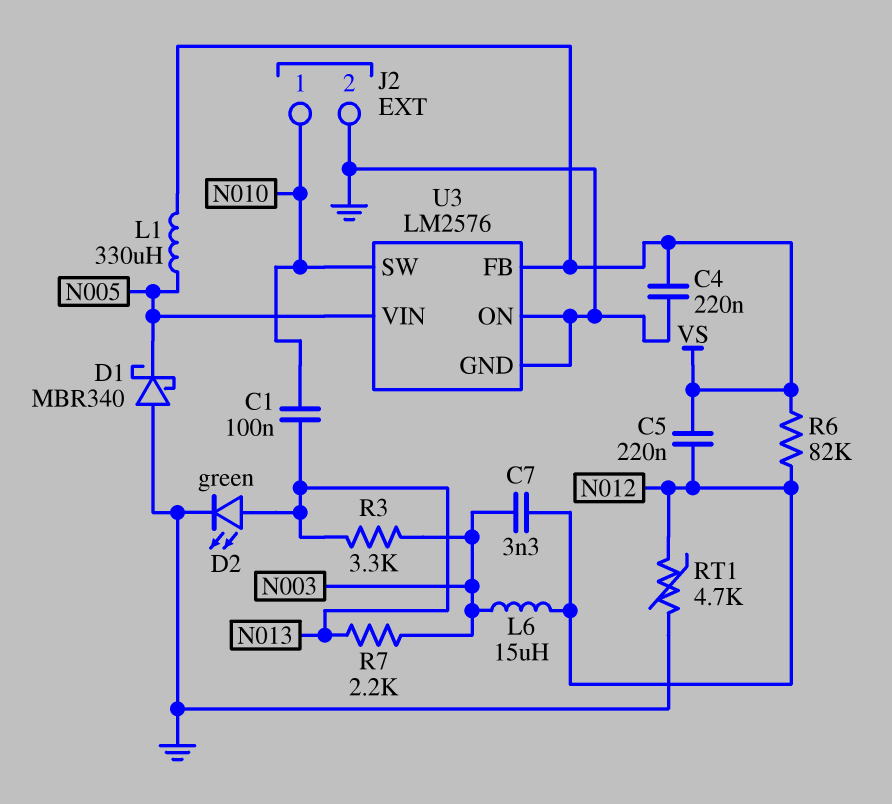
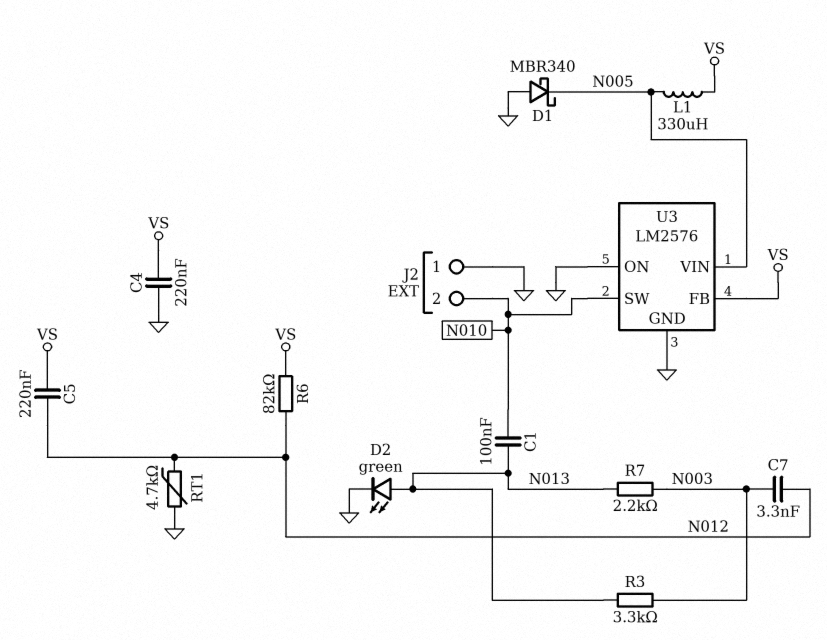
J2 pin 1: N010 -> GND
J2 pin 2: GND -> N010
L6: 15uH (N003, N012) -> none

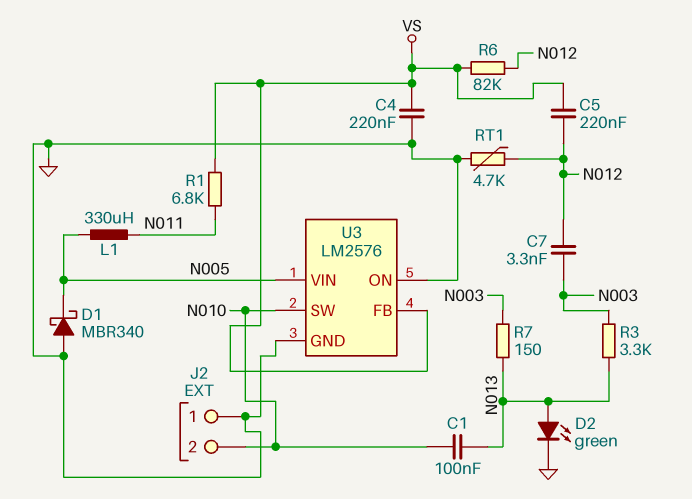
L1: 330uH (N005, VS) -> 330uH (N005, N011)
R1: none -> 6.8k (N011, VS)
R7: 2.2k (N003, N013) -> 150 (N003, N013)

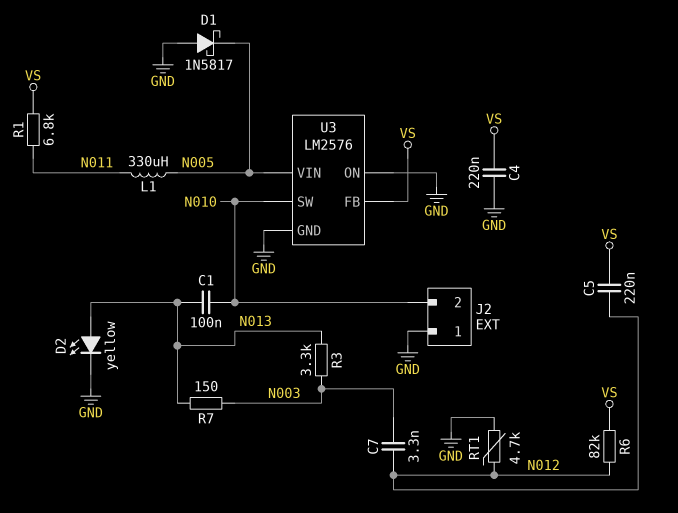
D1: schottky MBR340 (A GND, K N005) -> schottky 1N5817 (A GND, K N005)
D2: LED green (A N013, K GND) -> LED yellow (A N013, K GND)

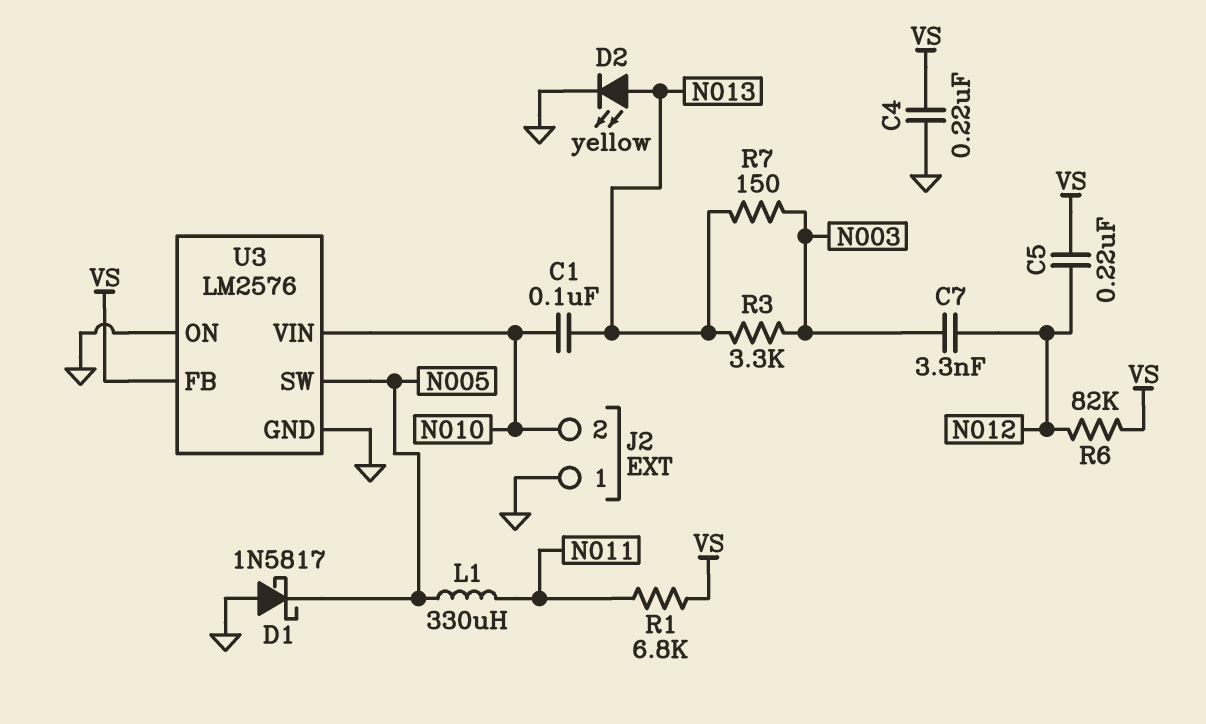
RT1: 4.7k (GND, N012) -> none
U3 pin SW: N010 -> N005
U3 pin VIN: N005 -> N010

